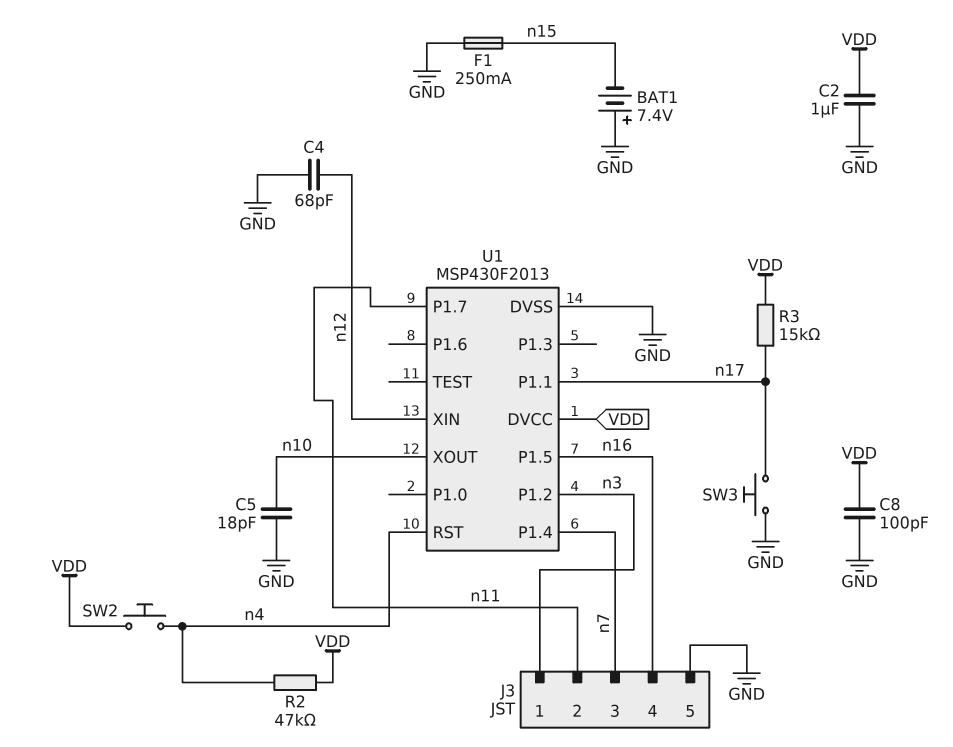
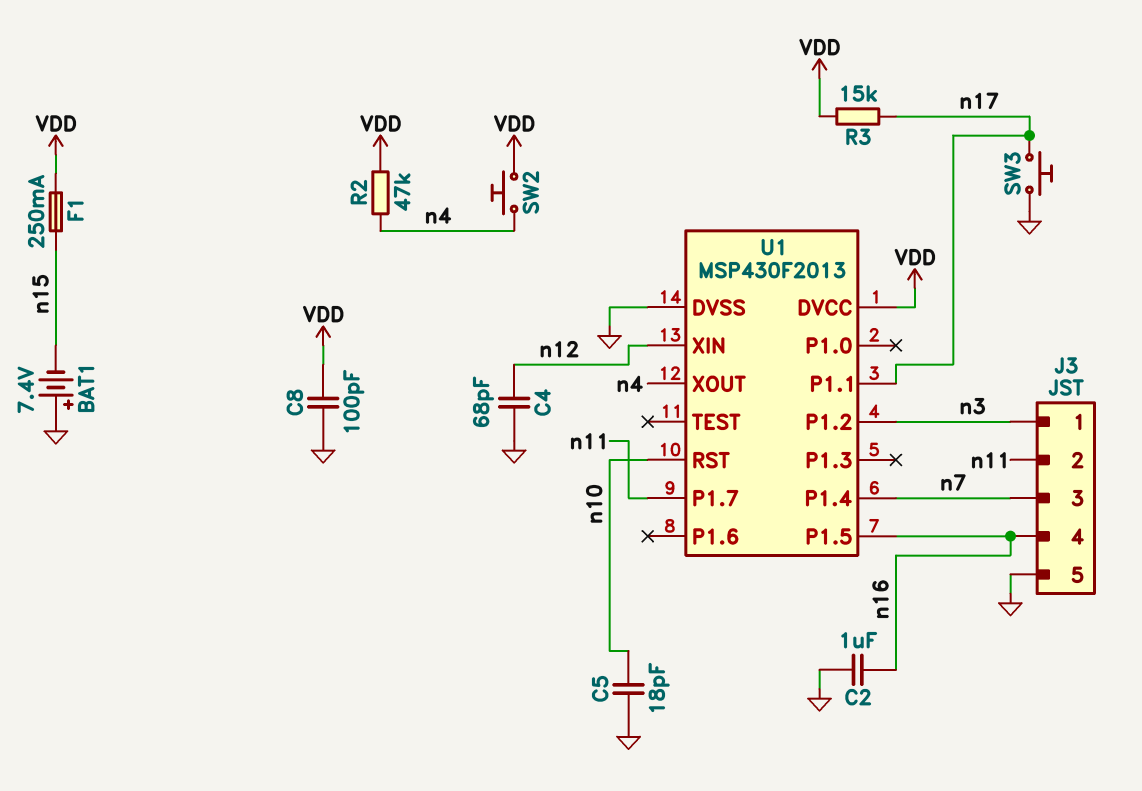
C2: 1uF (GND, VDD) -> 1uF (GND, n16)
F1: 250mA (GND, n15) -> 250mA (VDD, n15)
U1 pin RST: n4 -> n10
U1 pin XOUT: n10 -> n4

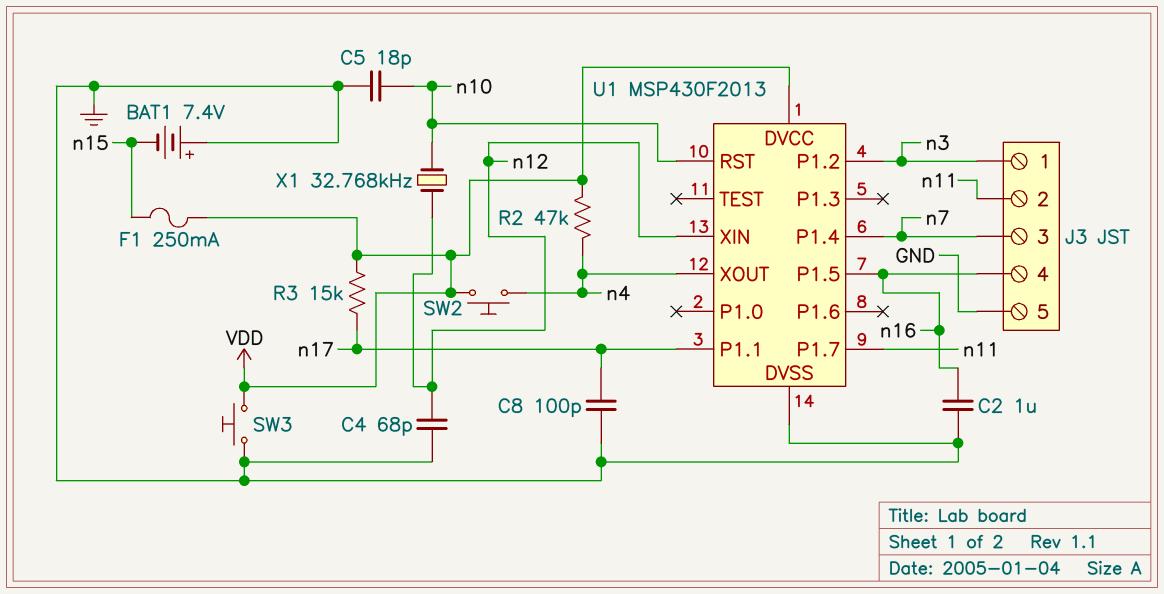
C8: 100pF (GND, VDD) -> 100pF (GND, n17)
SW3: button (GND, n17) -> button (GND, VDD)
X1: none -> 32.768kHz (n10, n12)

